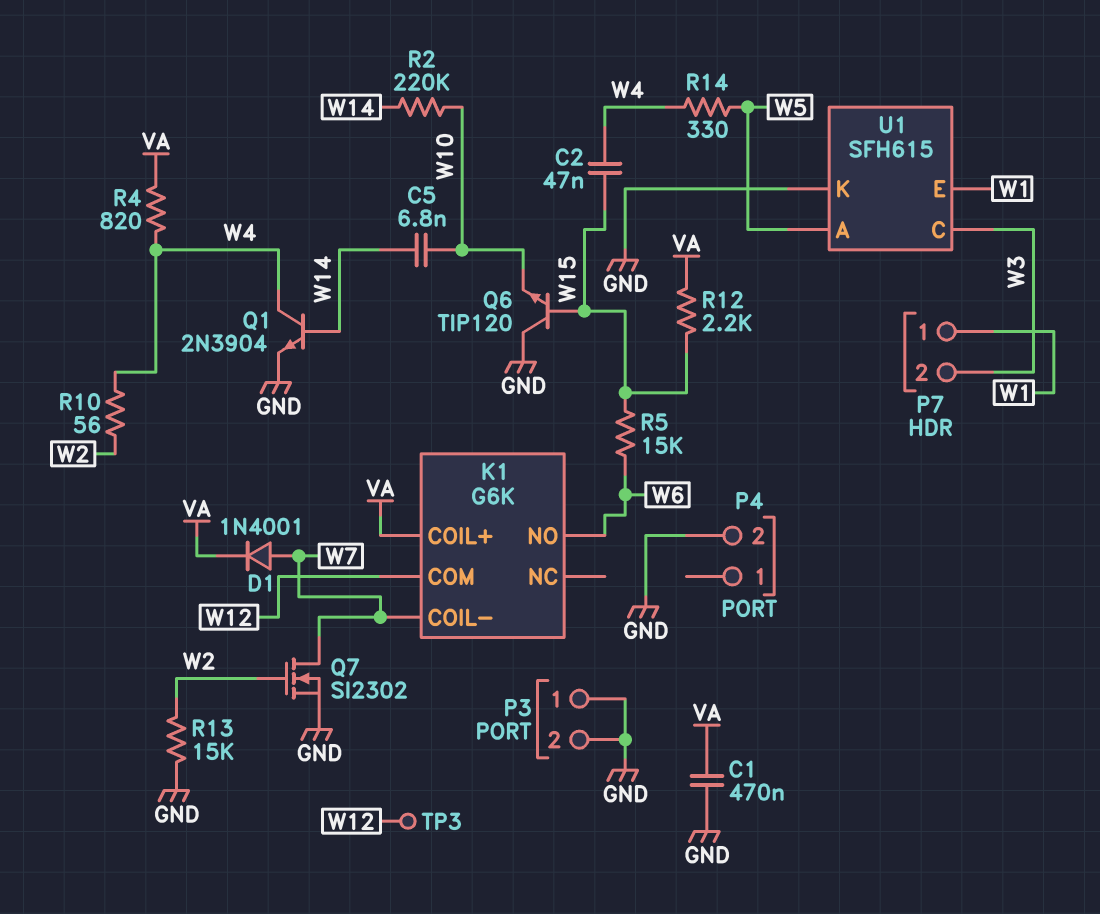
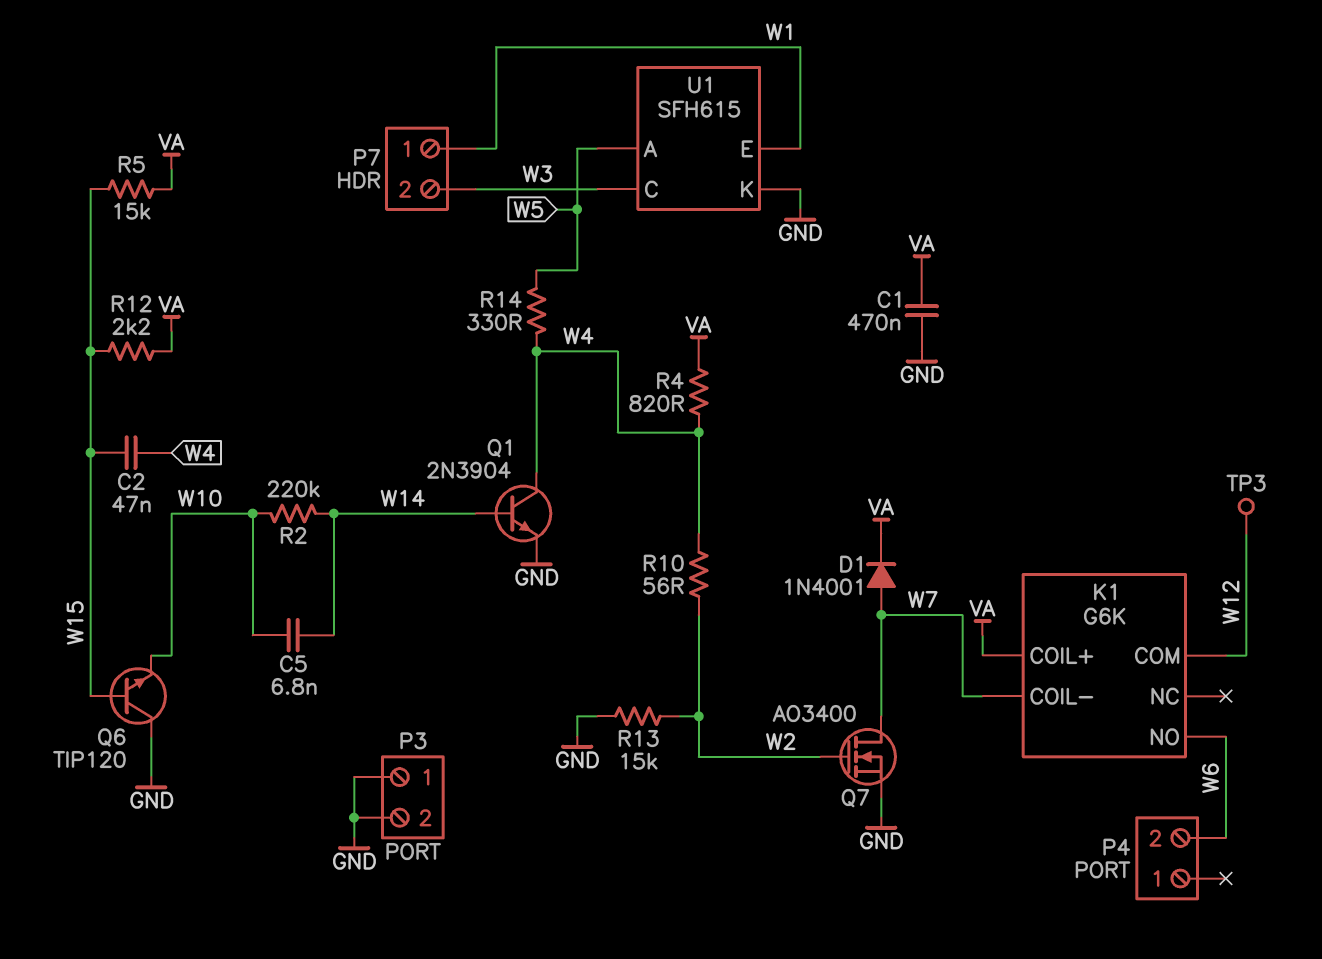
P4 pin 2: GND -> W6
Q7: NMOS SI2302 (G W2, D W7, S GND) -> NMOS AO3400 (G W2, D W7, S GND)
R5: 15k (W6, W15) -> 15k (VA, W15)

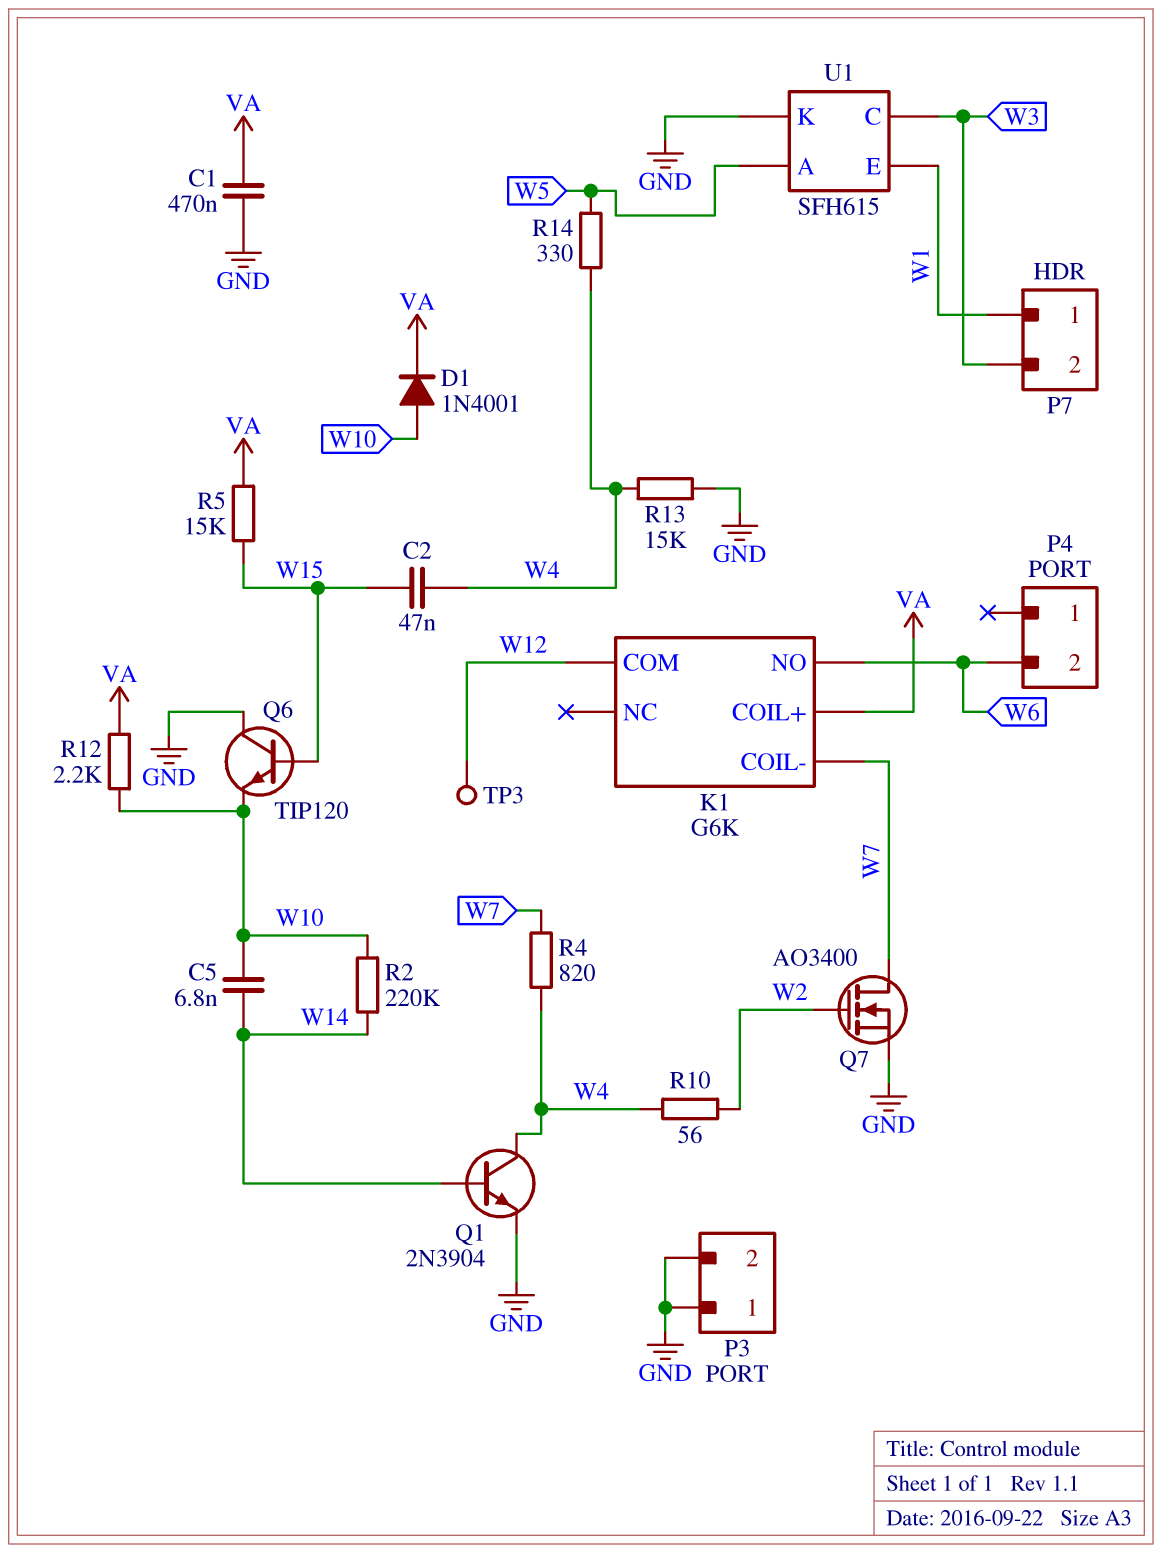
D1: diode 1N4001 (A W7, K VA) -> diode 1N4001 (A W10, K VA)
R4: 820 (VA, W4) -> 820 (W4, W7)
R12: 2.2k (VA, W15) -> 2.2k (VA, W10)
R13: 15k (GND, W2) -> 15k (GND, W4)

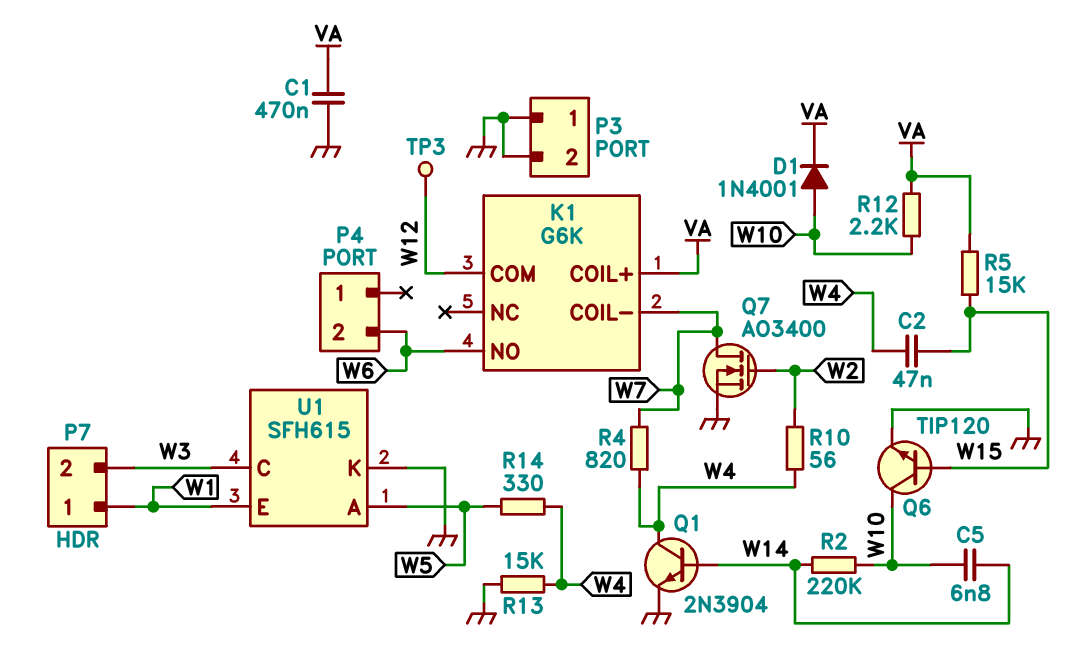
Q6: NPN TIP120 (B W15, C GND, E W10) -> NPN TIP120 (B W15, C W10, E GND)

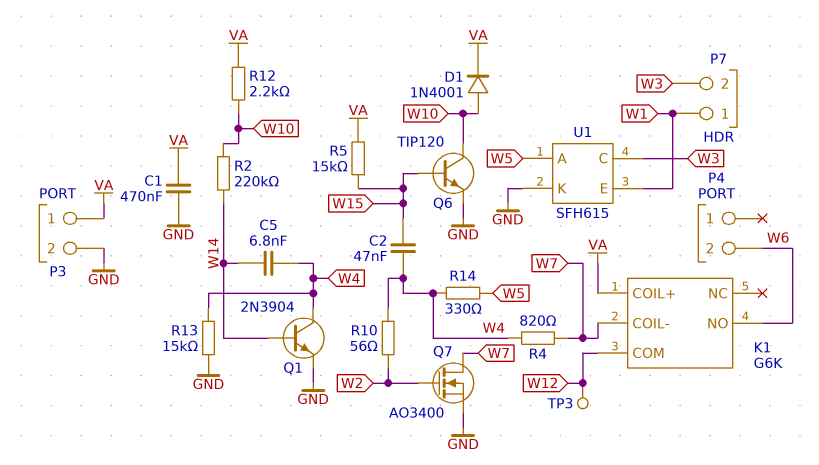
C5: 6.8nF (W10, W14) -> 6.8nF (W4, W14)
P3 pin 1: GND -> VA

